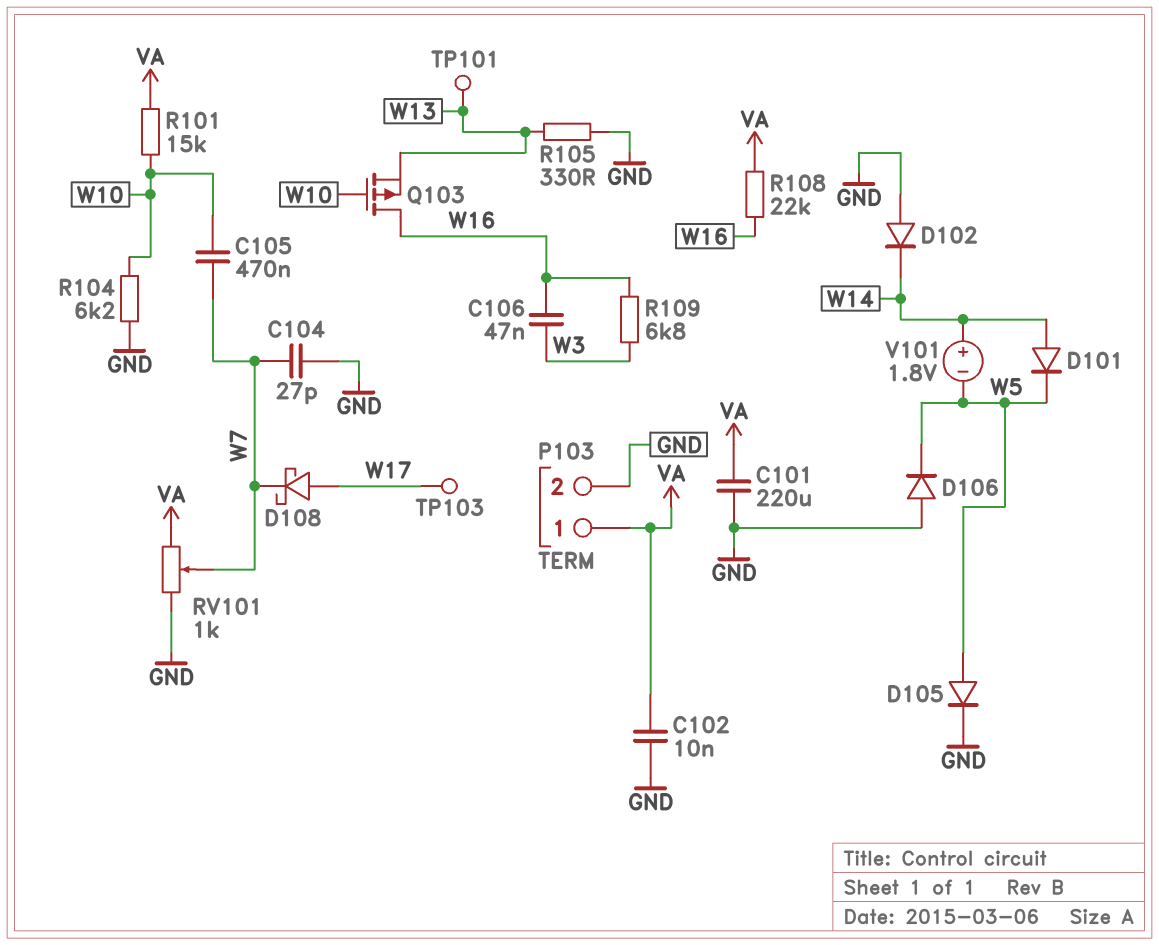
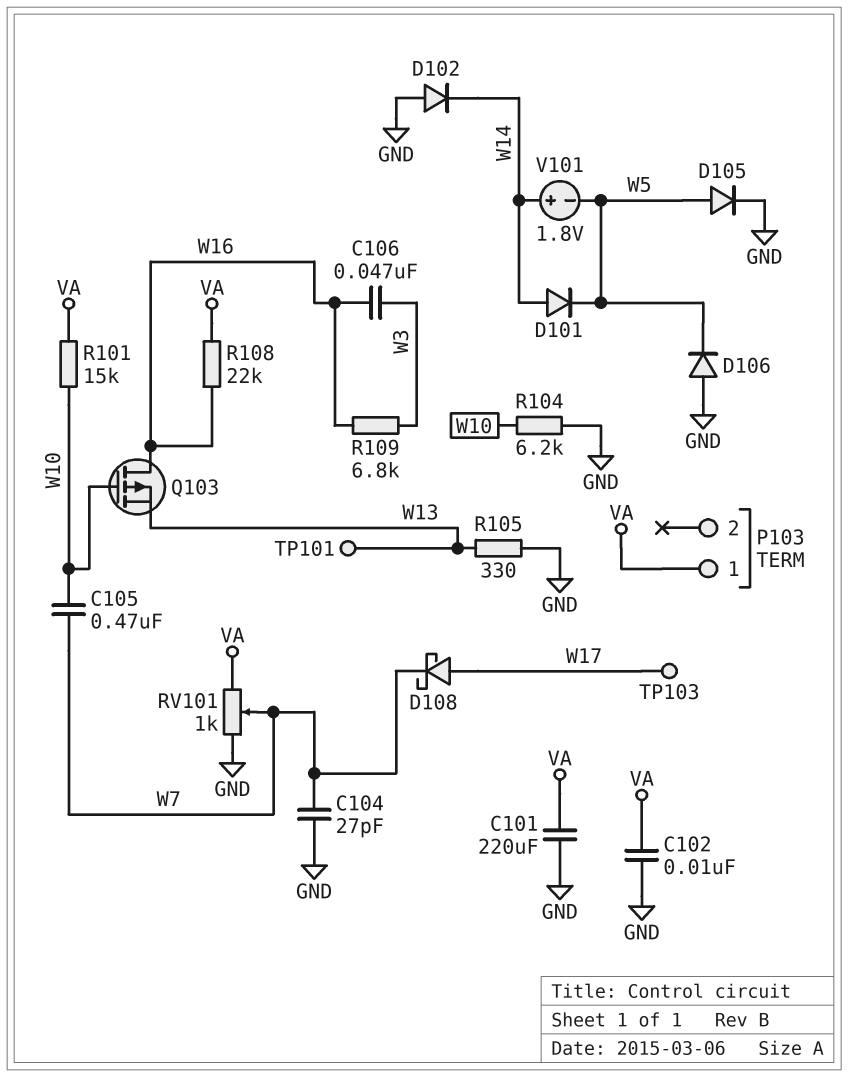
P103 pin 2: GND -> none

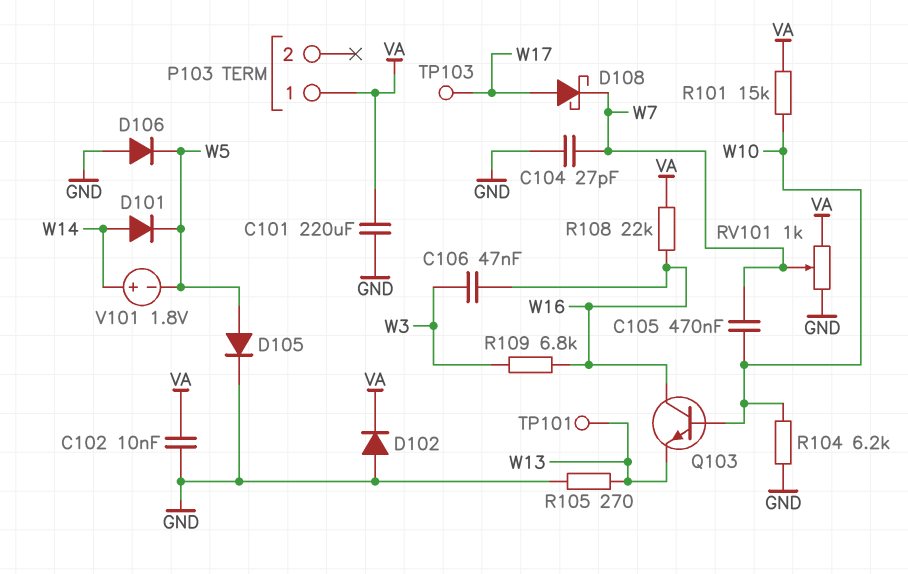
D102: diode (A GND, K W14) -> diode (A GND, K VA)
Q103: PMOS (G W10, D W16, S W13) -> NPN (B W10, C W16, E W13)
R105: 330 (GND, W13) -> 270 (GND, W13)

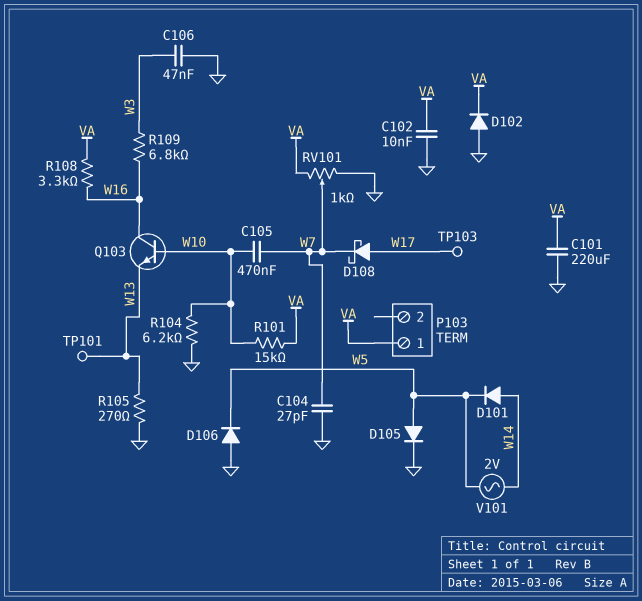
C106: 47nF (W3, W16) -> 47nF (GND, W3)
R108: 22k (VA, W16) -> 3.3k (VA, W16)
V101: 1.8V (plus W14, minus W5) -> AC 2V (W5, W14)

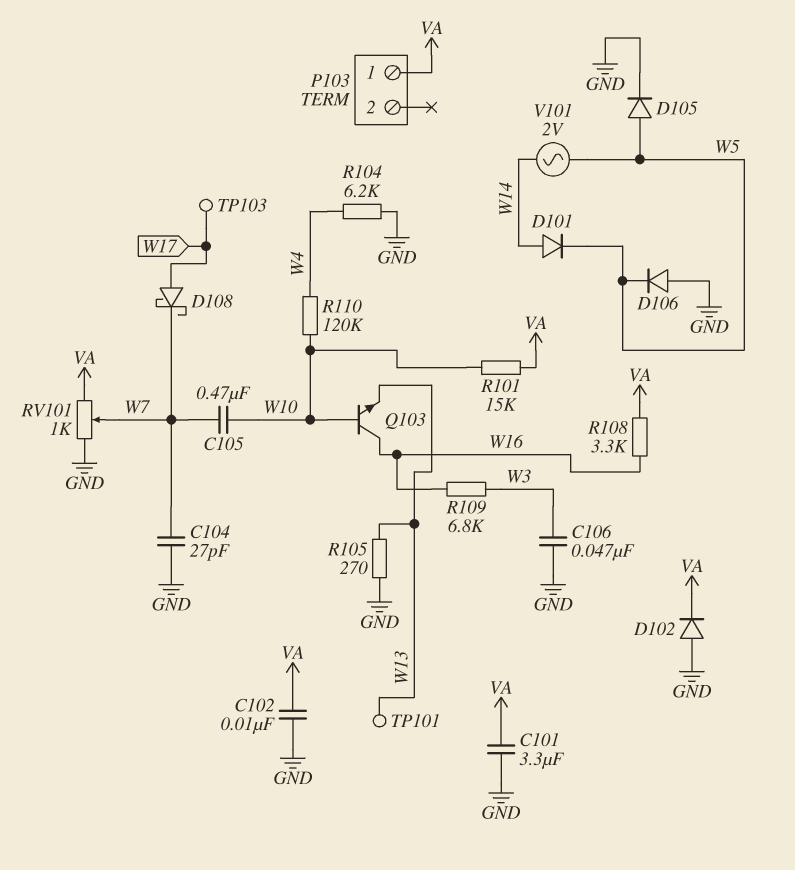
C101: 220uF (GND, VA) -> 3.3uF (GND, VA)
R104: 6.2k (GND, W10) -> 6.2k (GND, W4)
R110: none -> 120k (W4, W10)

